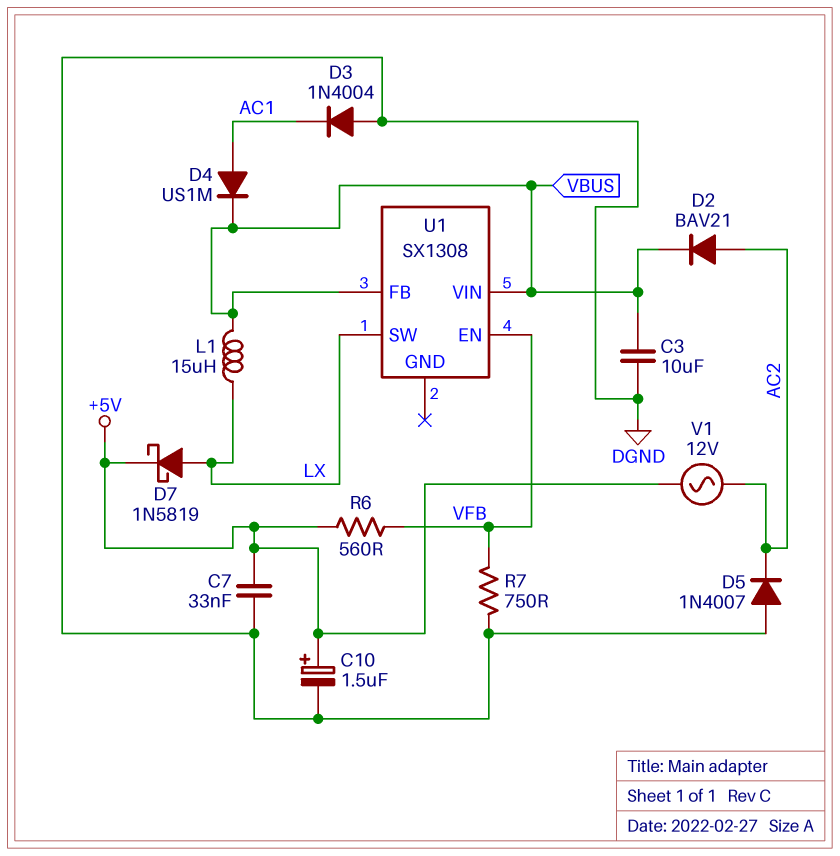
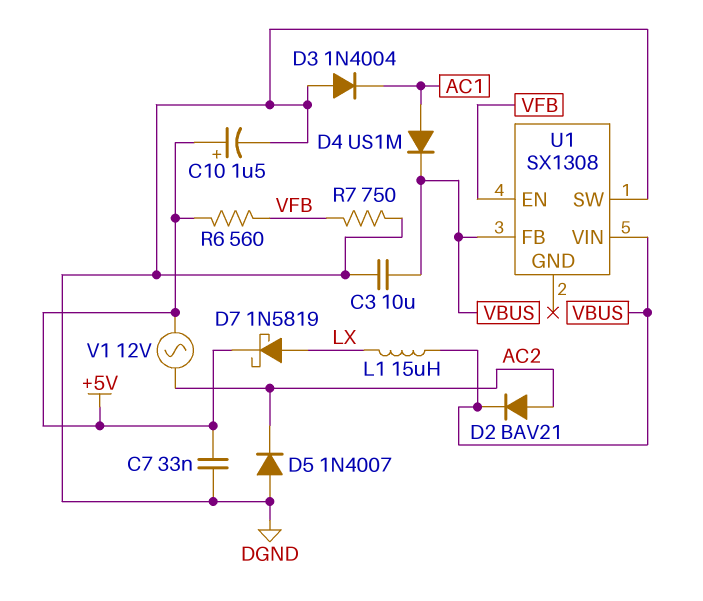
U1 pin SW: LX -> DGND

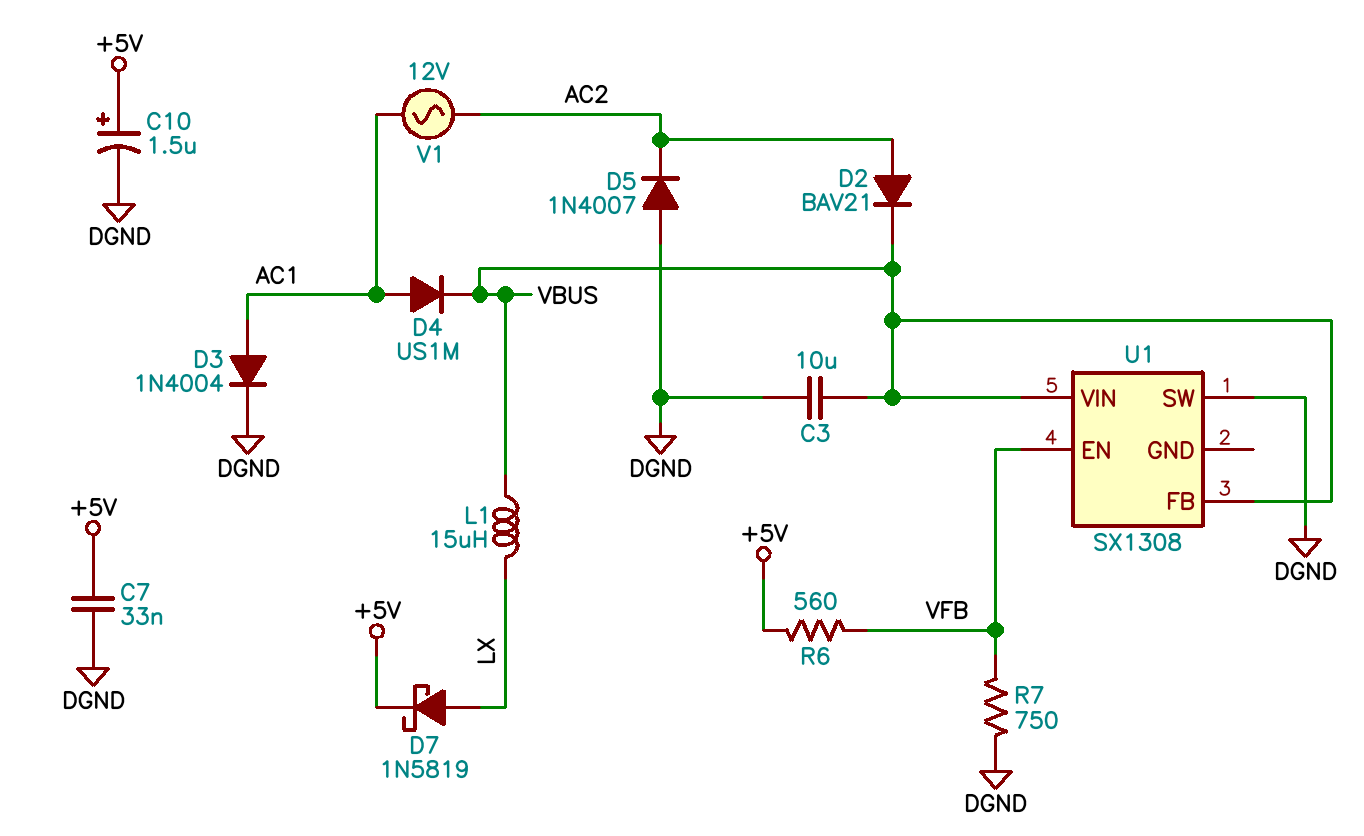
D3: diode 1N4004 (A DGND, K AC1) -> diode 1N4004 (A AC1, K DGND)
V1: AC 12V (+5V, AC2) -> AC 12V (AC1, AC2)

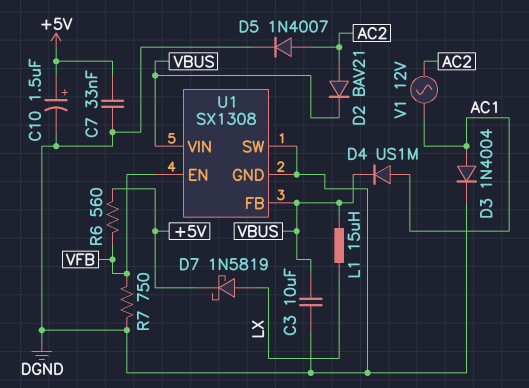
D5: diode 1N4007 (A DGND, K AC2) -> diode 1N4007 (A AC2, K DGND)
U1 pin GND: none -> DGND

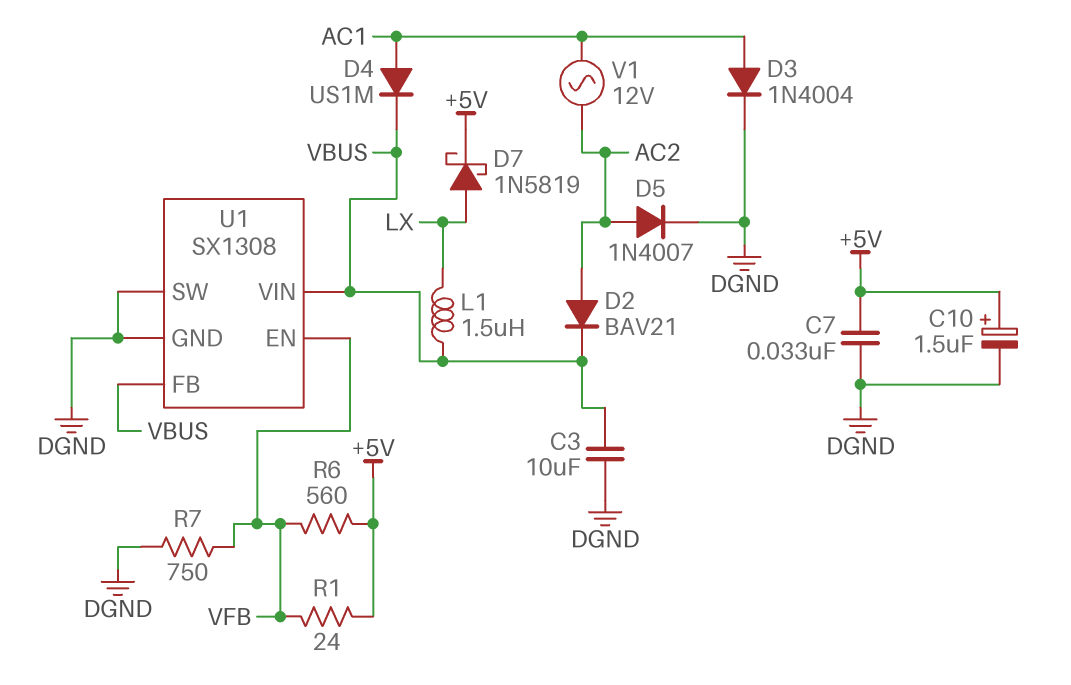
L1: 15uH (LX, VBUS) -> 1.5uH (LX, VBUS)
R1: none -> 24 (+5V, VFB)

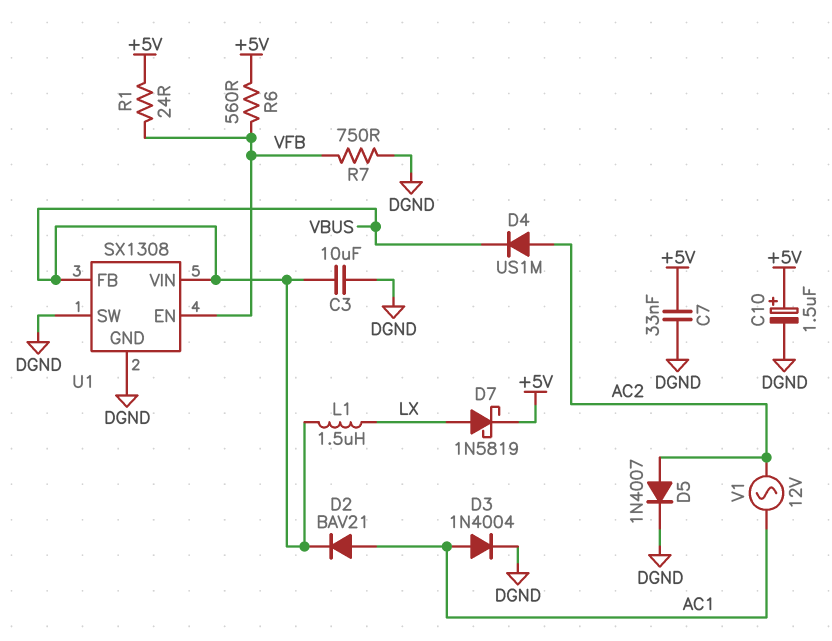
D2: diode BAV21 (A AC2, K VBUS) -> diode BAV21 (A AC1, K VBUS)
D4: diode US1M (A AC1, K VBUS) -> diode US1M (A AC2, K VBUS)

